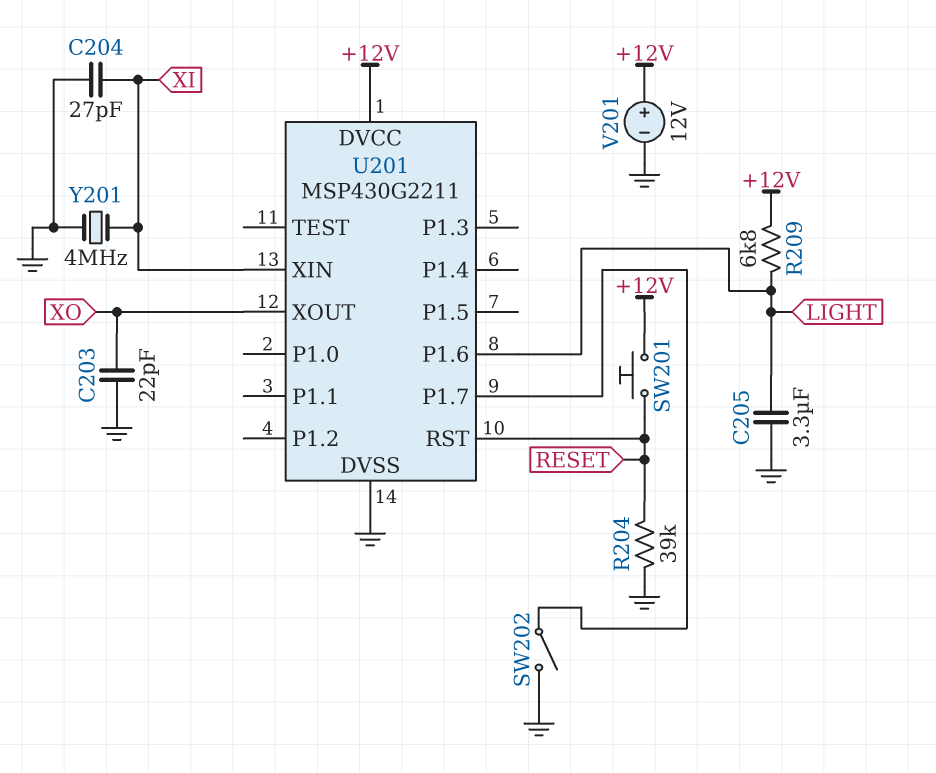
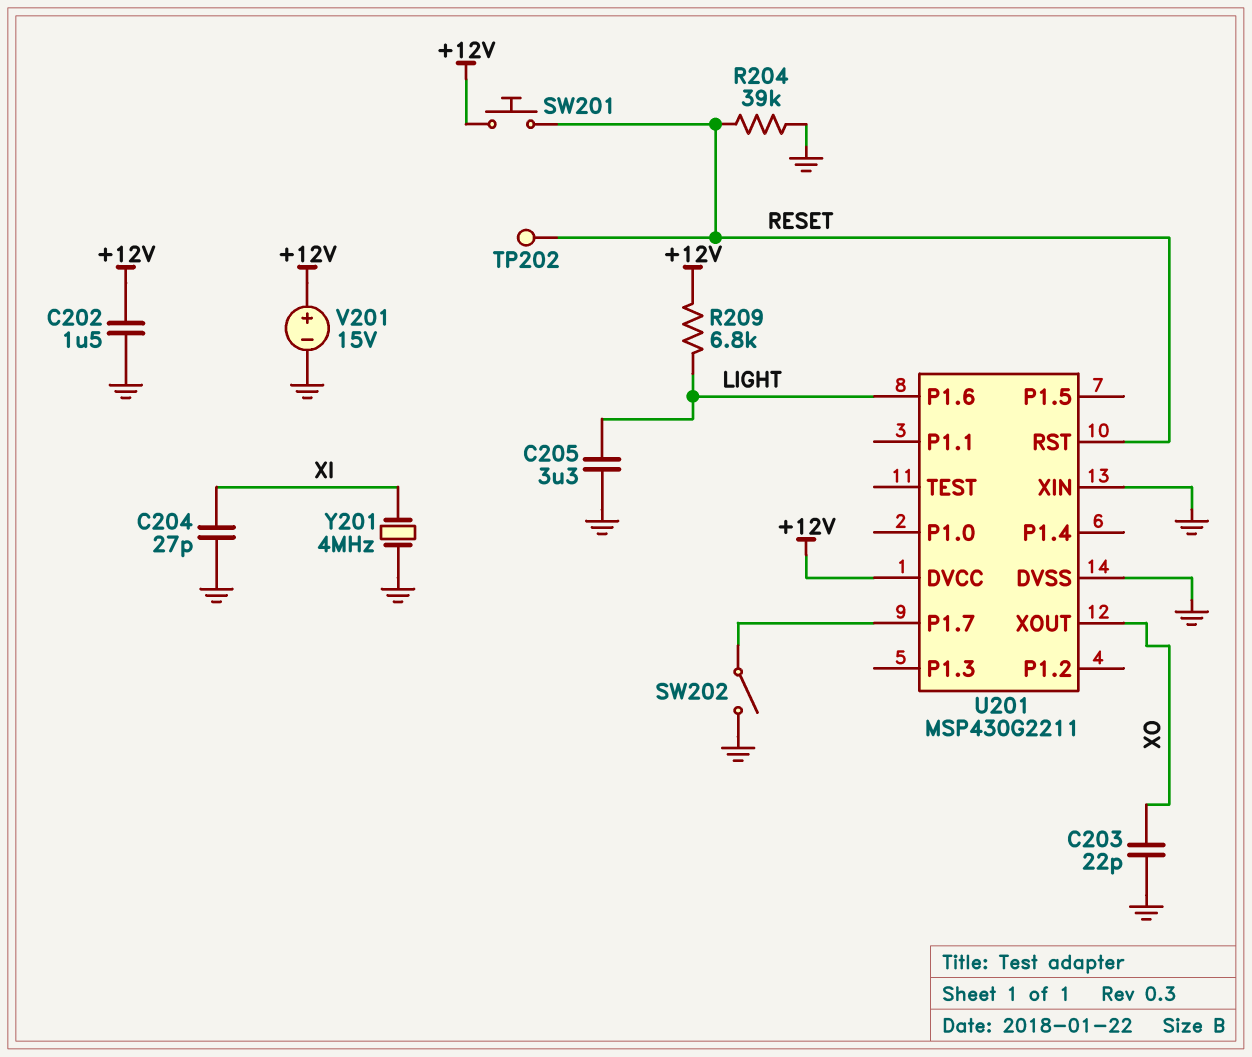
C202: none -> 1.5uF (+12V, GND)
TP202: none -> test point (RESET)
U201 pin XIN: XI -> GND
V201: 12V (plus +12V, minus GND) -> 15V (plus +12V, minus GND)

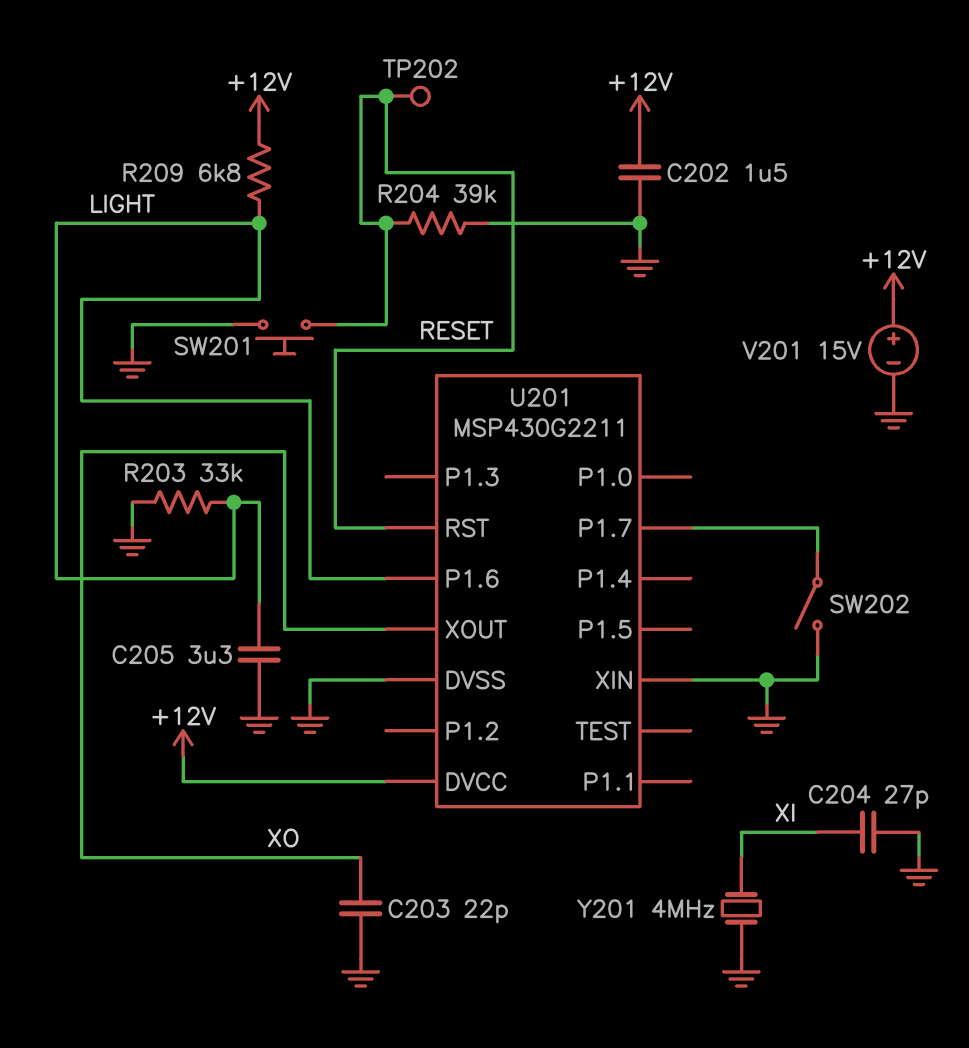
R203: none -> 33k (GND, LIGHT)
SW201: button (+12V, RESET) -> button (GND, RESET)

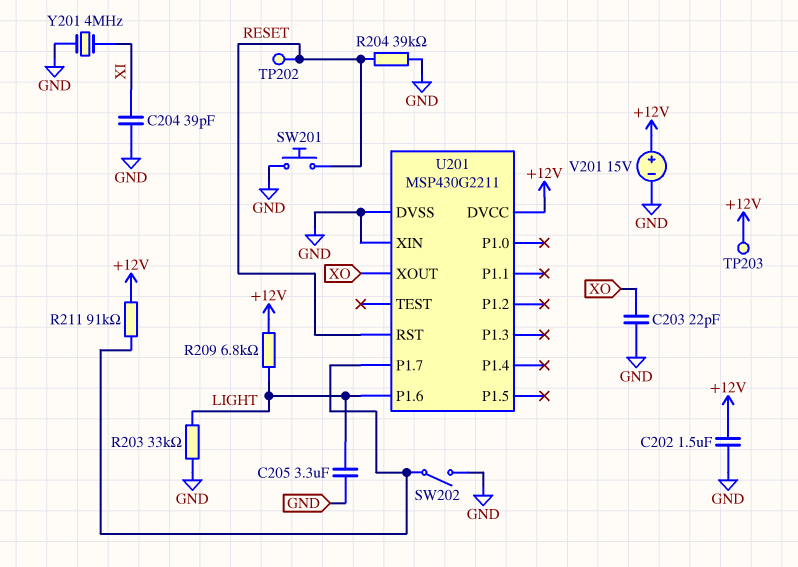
C204: 27pF (GND, XI) -> 39pF (GND, XI)
R211: none -> 91k (+12V, U201/P1.7)
TP203: none -> test point (+12V)

